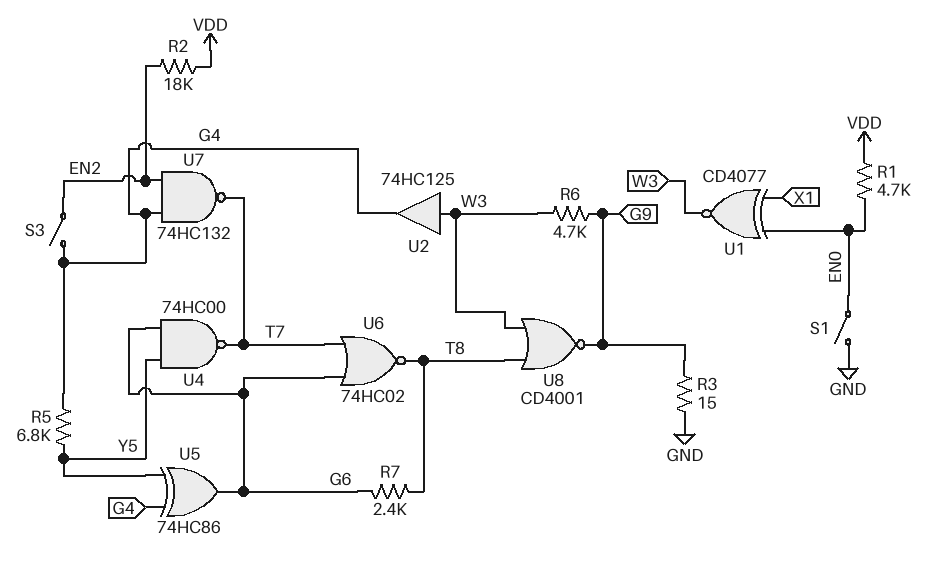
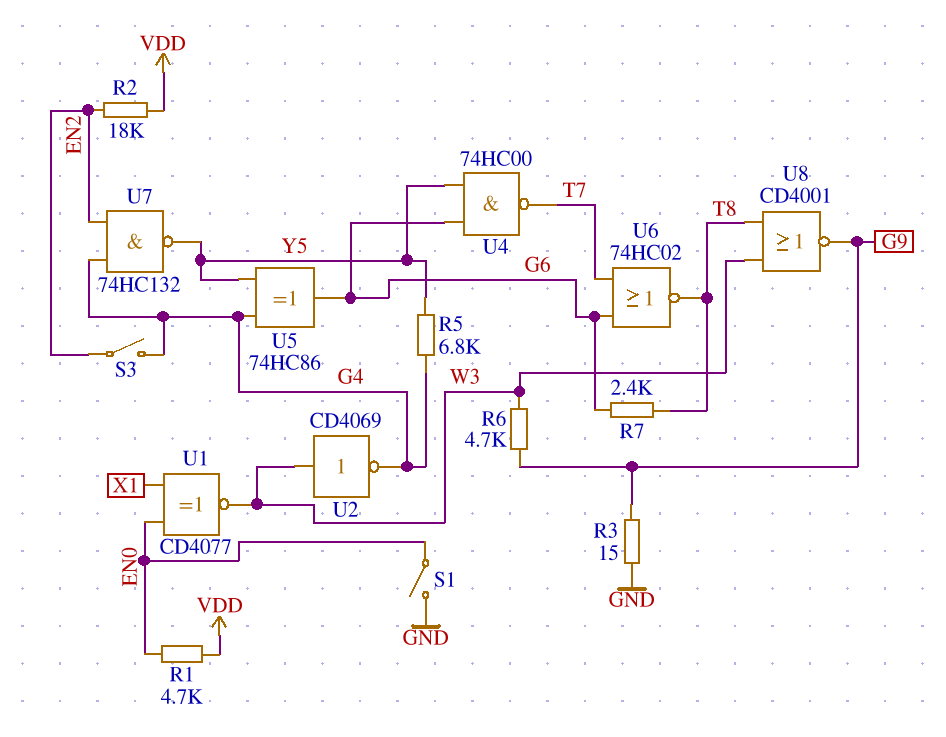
U2: buffer 74HC125 (in W3, out G4) -> NOT CD4069 (in W3, out G4)
U7: NAND 74HC132 (in EN2, in G4, out T7) -> NAND 74HC132 (in EN2, in G4, out Y5)

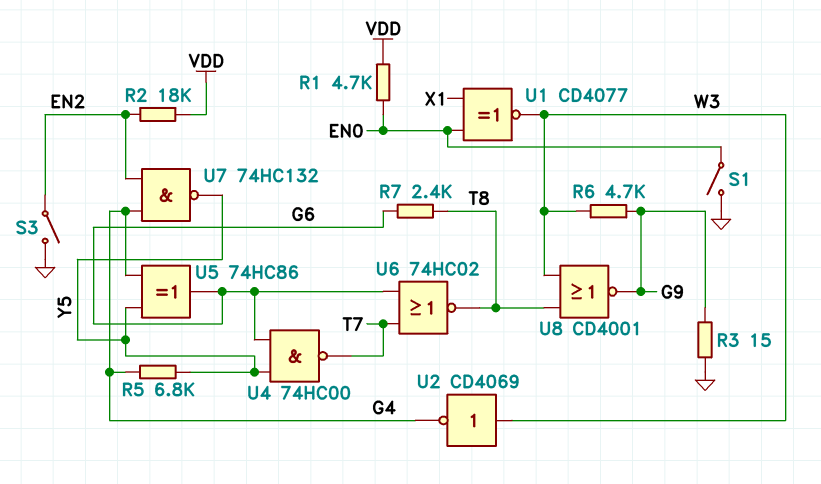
S3: switch (EN2, G4) -> switch (EN2, GND)

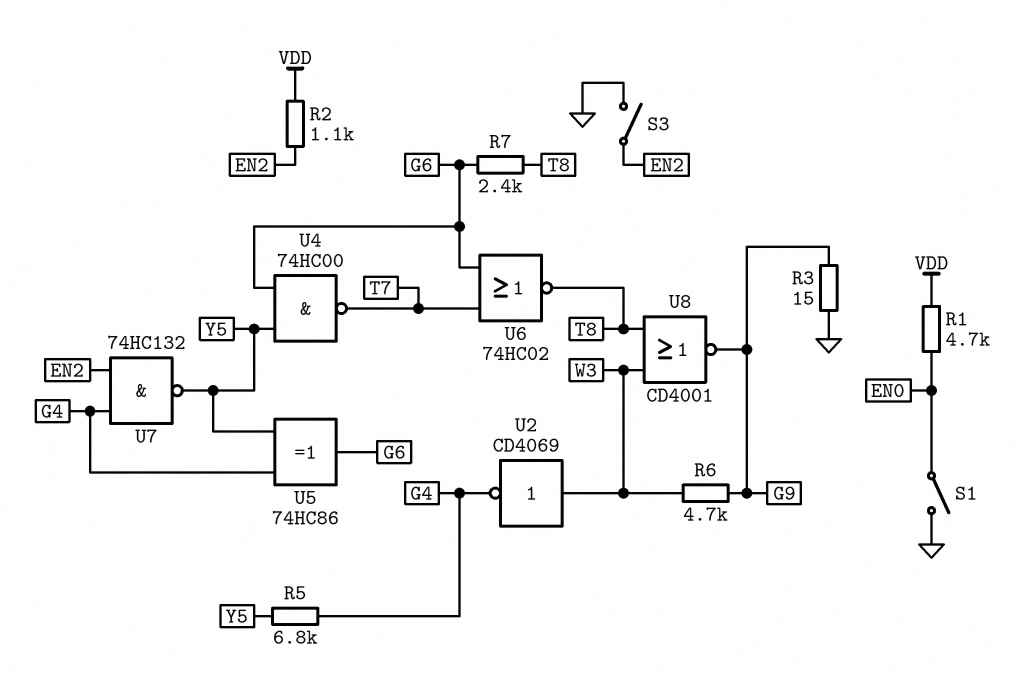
R2: 18k (EN2, VDD) -> 1.1k (EN2, VDD)
U1: XNOR CD4077 (in EN0, in X1, out W3) -> none

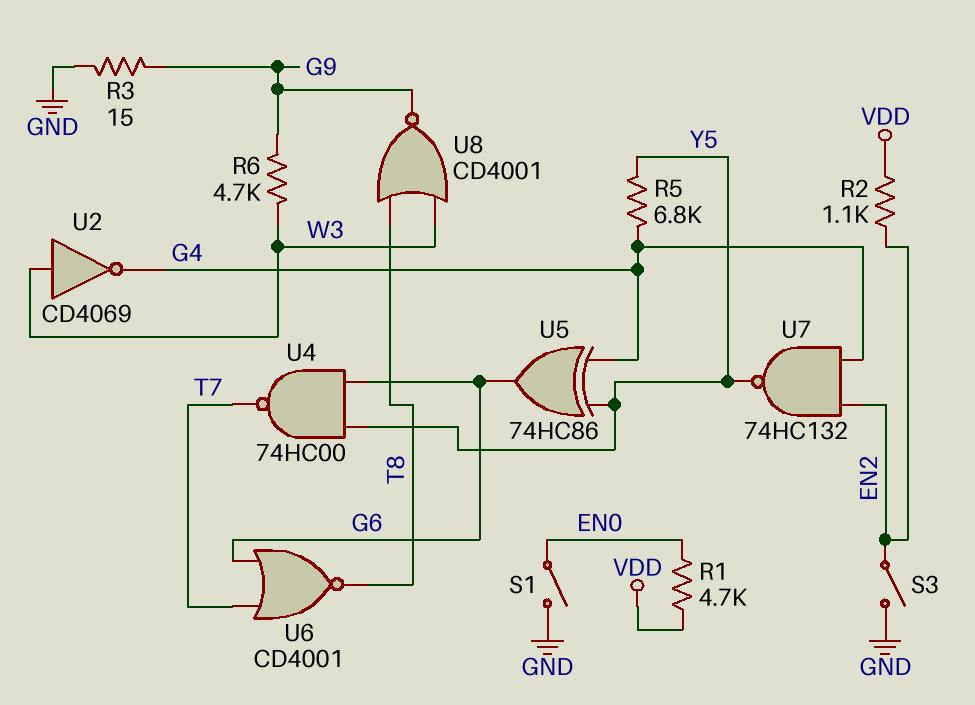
R7: 2.4k (G6, T8) -> none
U6: NOR 74HC02 (in G6, in T7, out T8) -> NOR CD4001 (in G6, in T7, out T8)

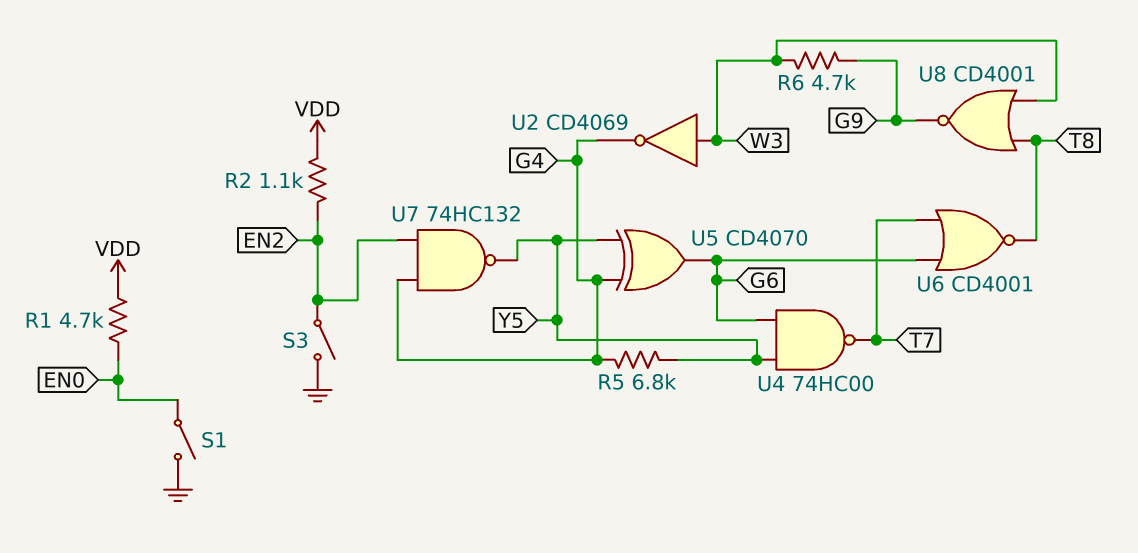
R3: 15 (G9, GND) -> none
U5: XOR 74HC86 (in G4, in Y5, out G6) -> XOR CD4070 (in G4, in Y5, out G6)

